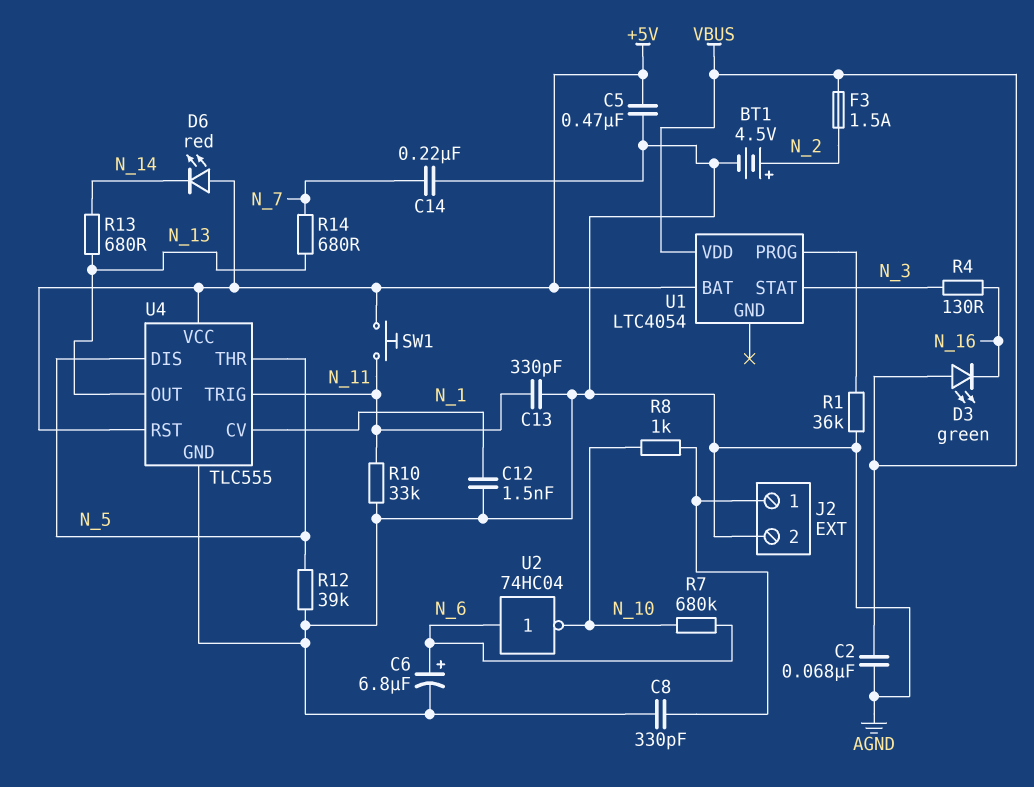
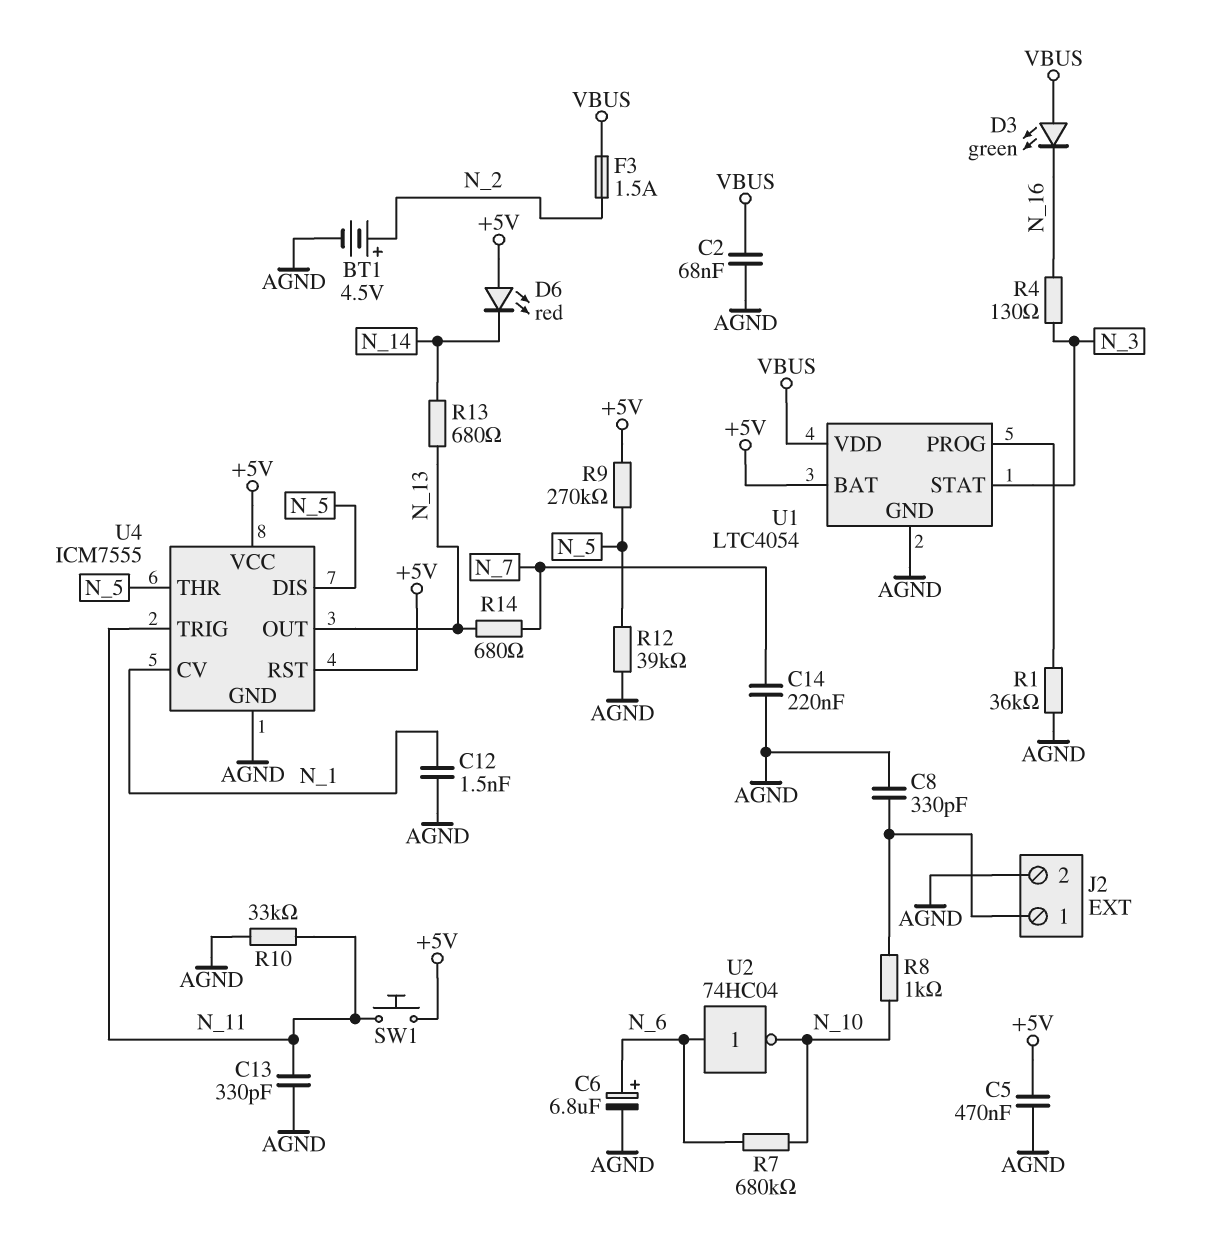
R9: none -> 270k (+5V, N_5)
U1 pin GND: none -> AGND
U4: TLC555 -> ICM7555

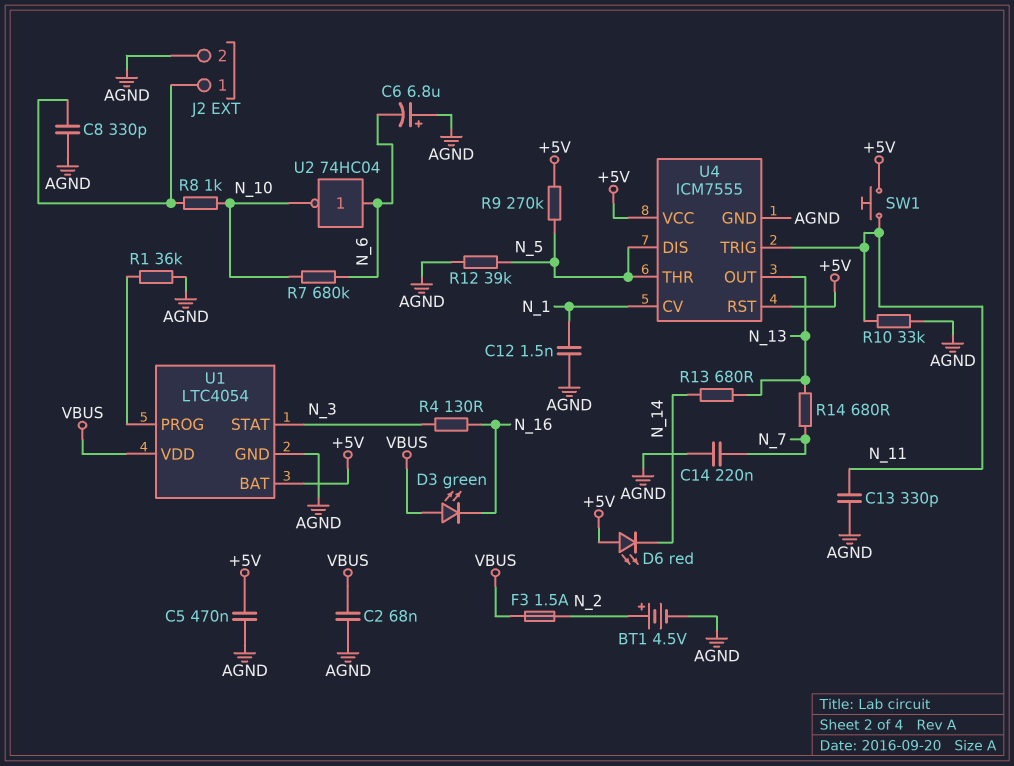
C6: 6.8uF (plus N_6, minus AGND) -> 6.8uF (plus AGND, minus N_6)

